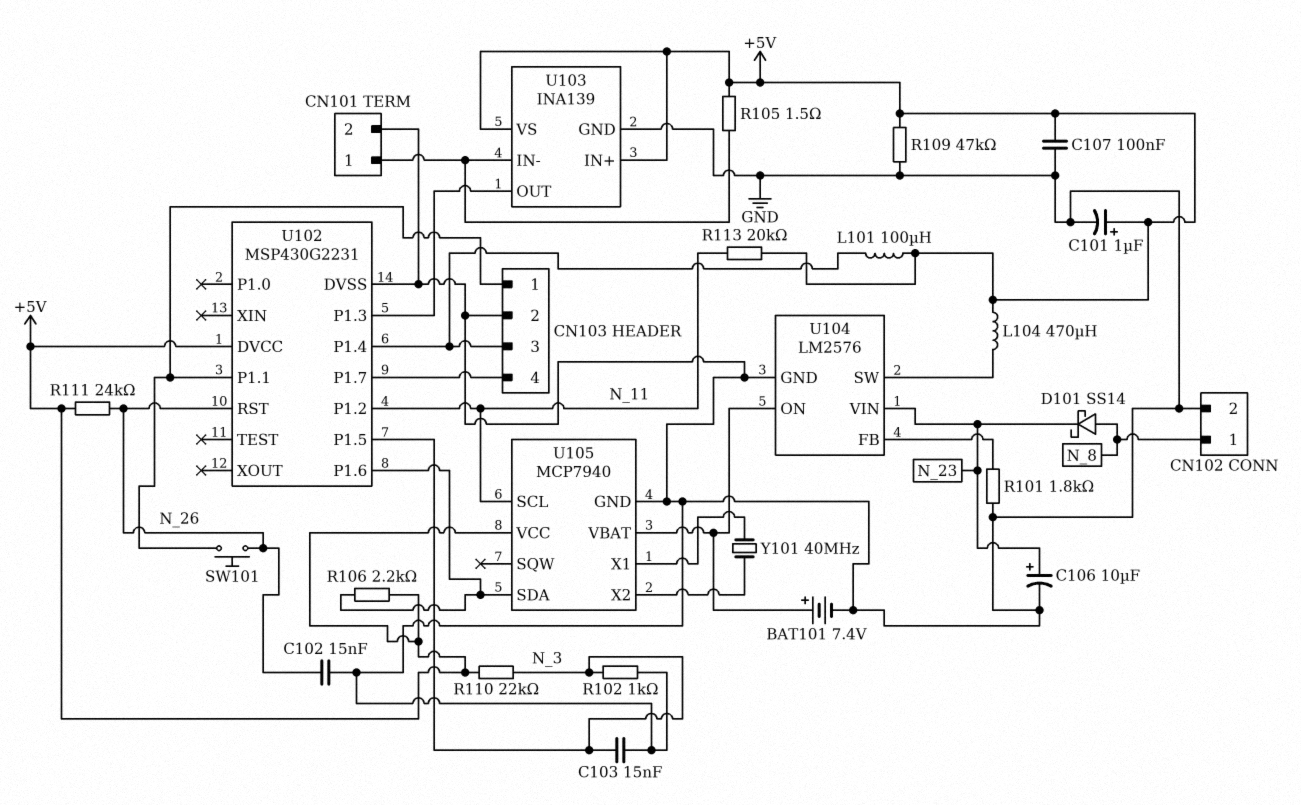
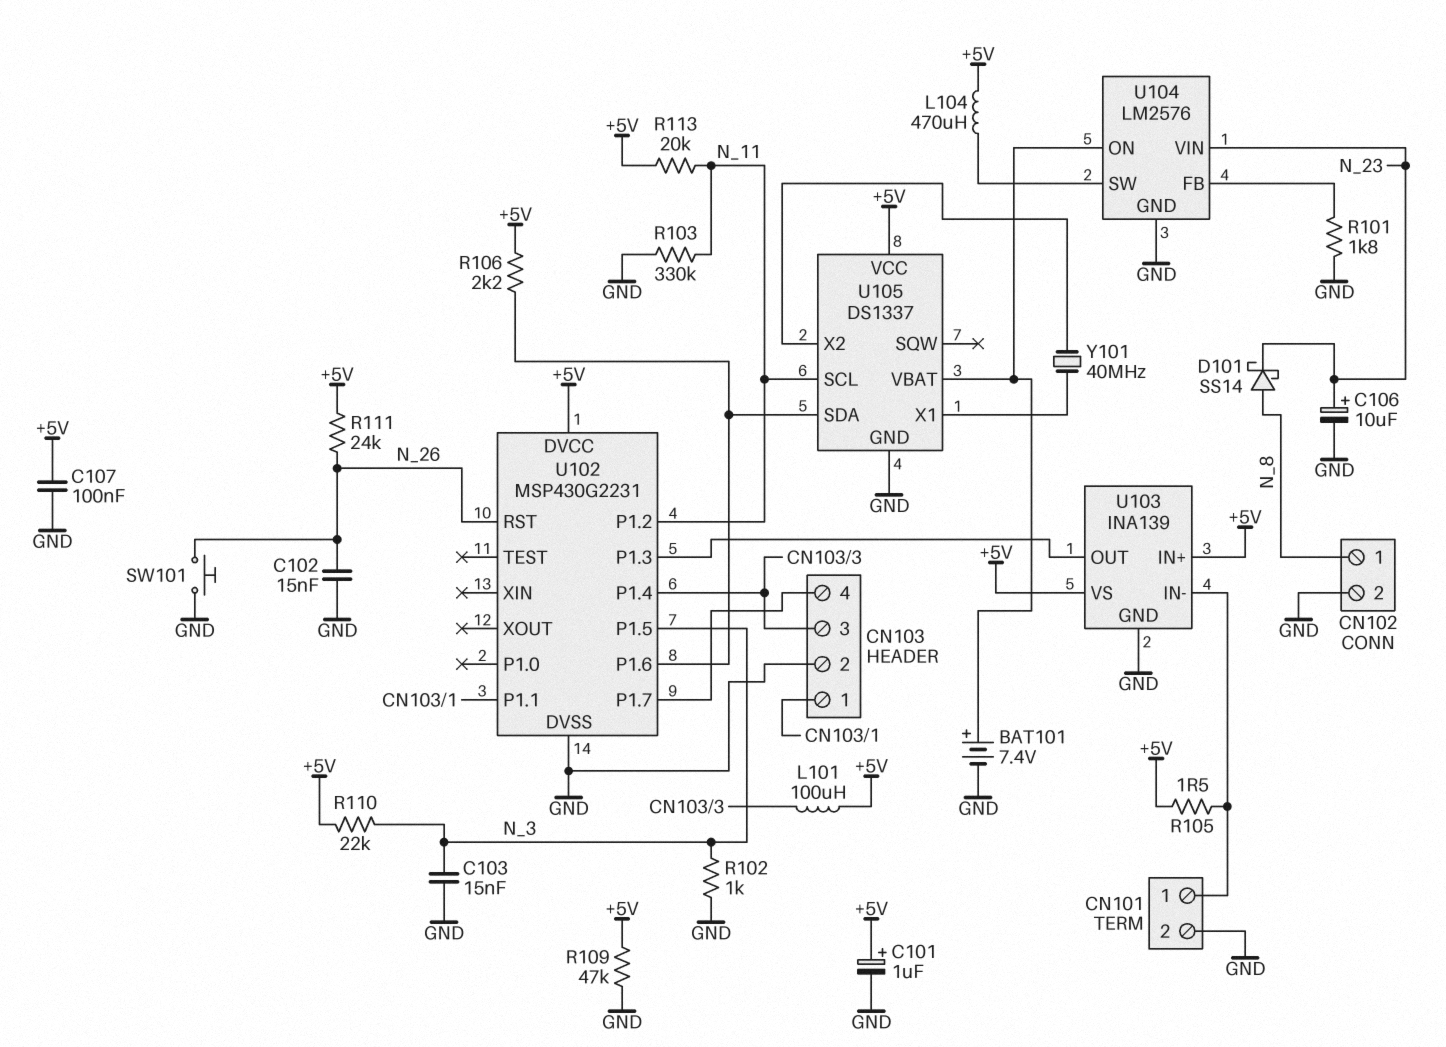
R103: none -> 330k (GND, N_11)
SW101: button (CN103/1, N_26) -> button (GND, N_26)
U105: MCP7940 -> DS1337

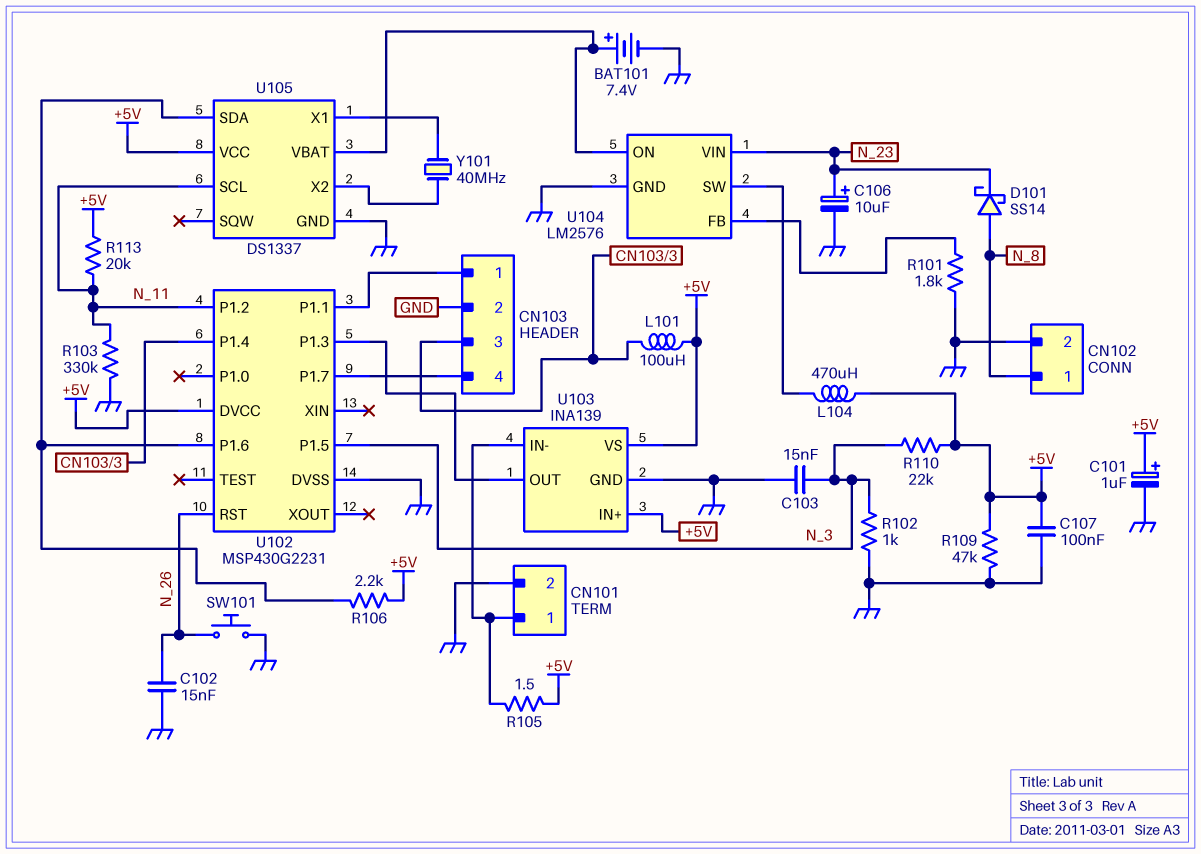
R111: 24k (+5V, N_26) -> none

